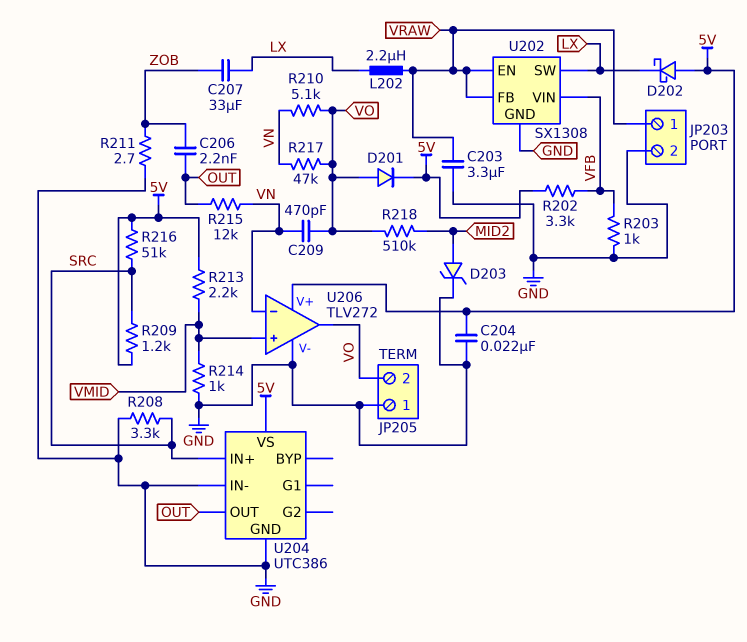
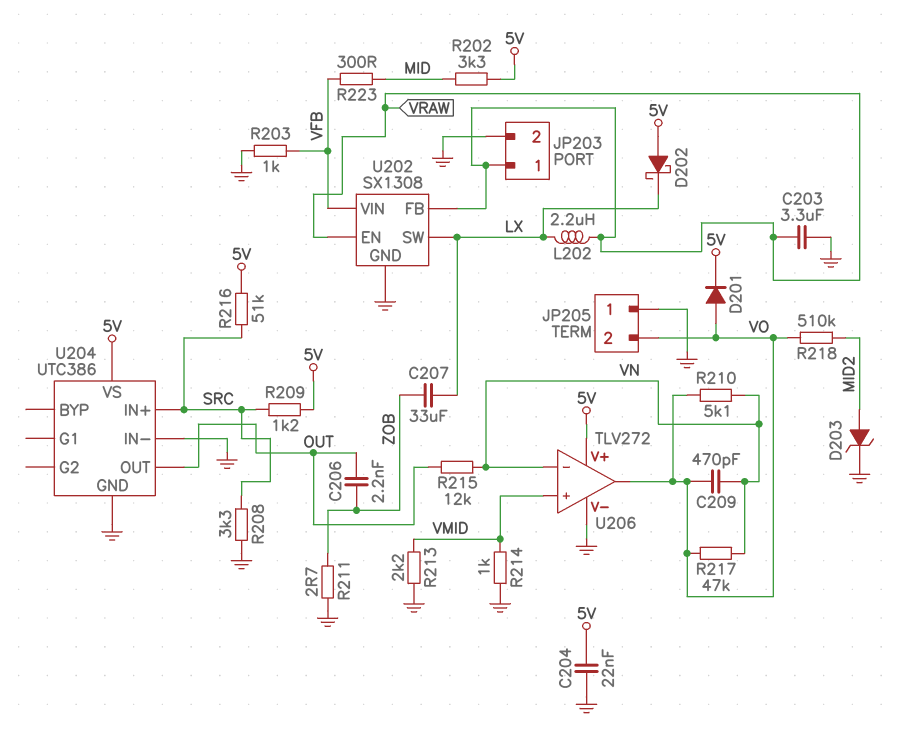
R202: 3.3k (5V, VFB) -> 3.3k (5V, MID)
R213: 2.2k (5V, VMID) -> 2.2k (GND, VMID)
R223: none -> 300 (MID, VFB)

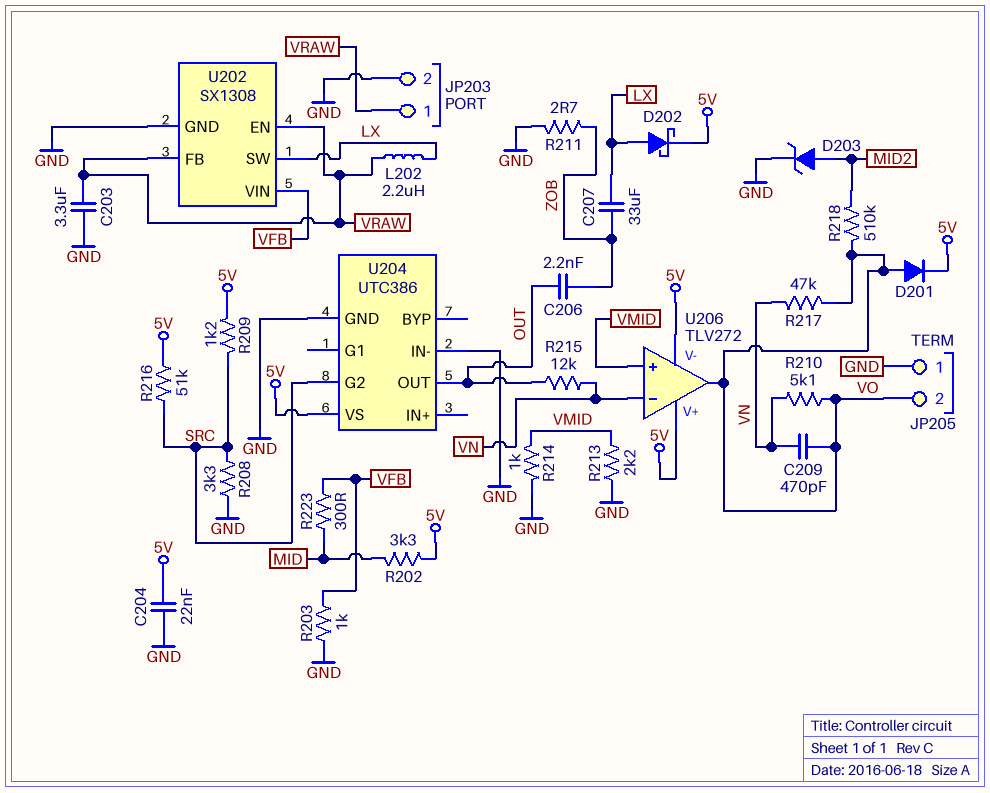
D202: schottky (A 5V, K LX) -> schottky (A LX, K 5V)
U204 pin G2: none -> SRC
U204 pin IN+: SRC -> none
U206 pin V-: GND -> 5V

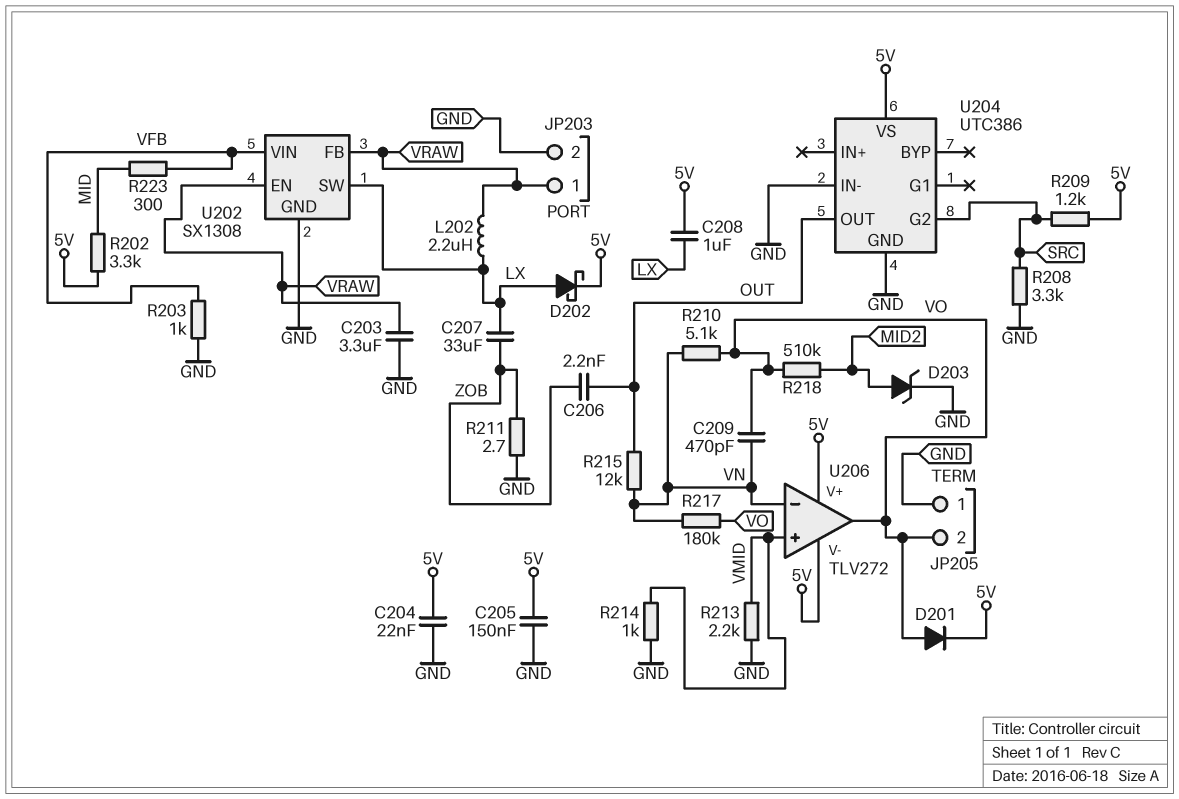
C205: none -> 150nF (5V, GND)
C208: none -> 1uF (5V, LX)
R216: 51k (5V, SRC) -> none
R217: 47k (VN, VO) -> 180k (VN, VO)

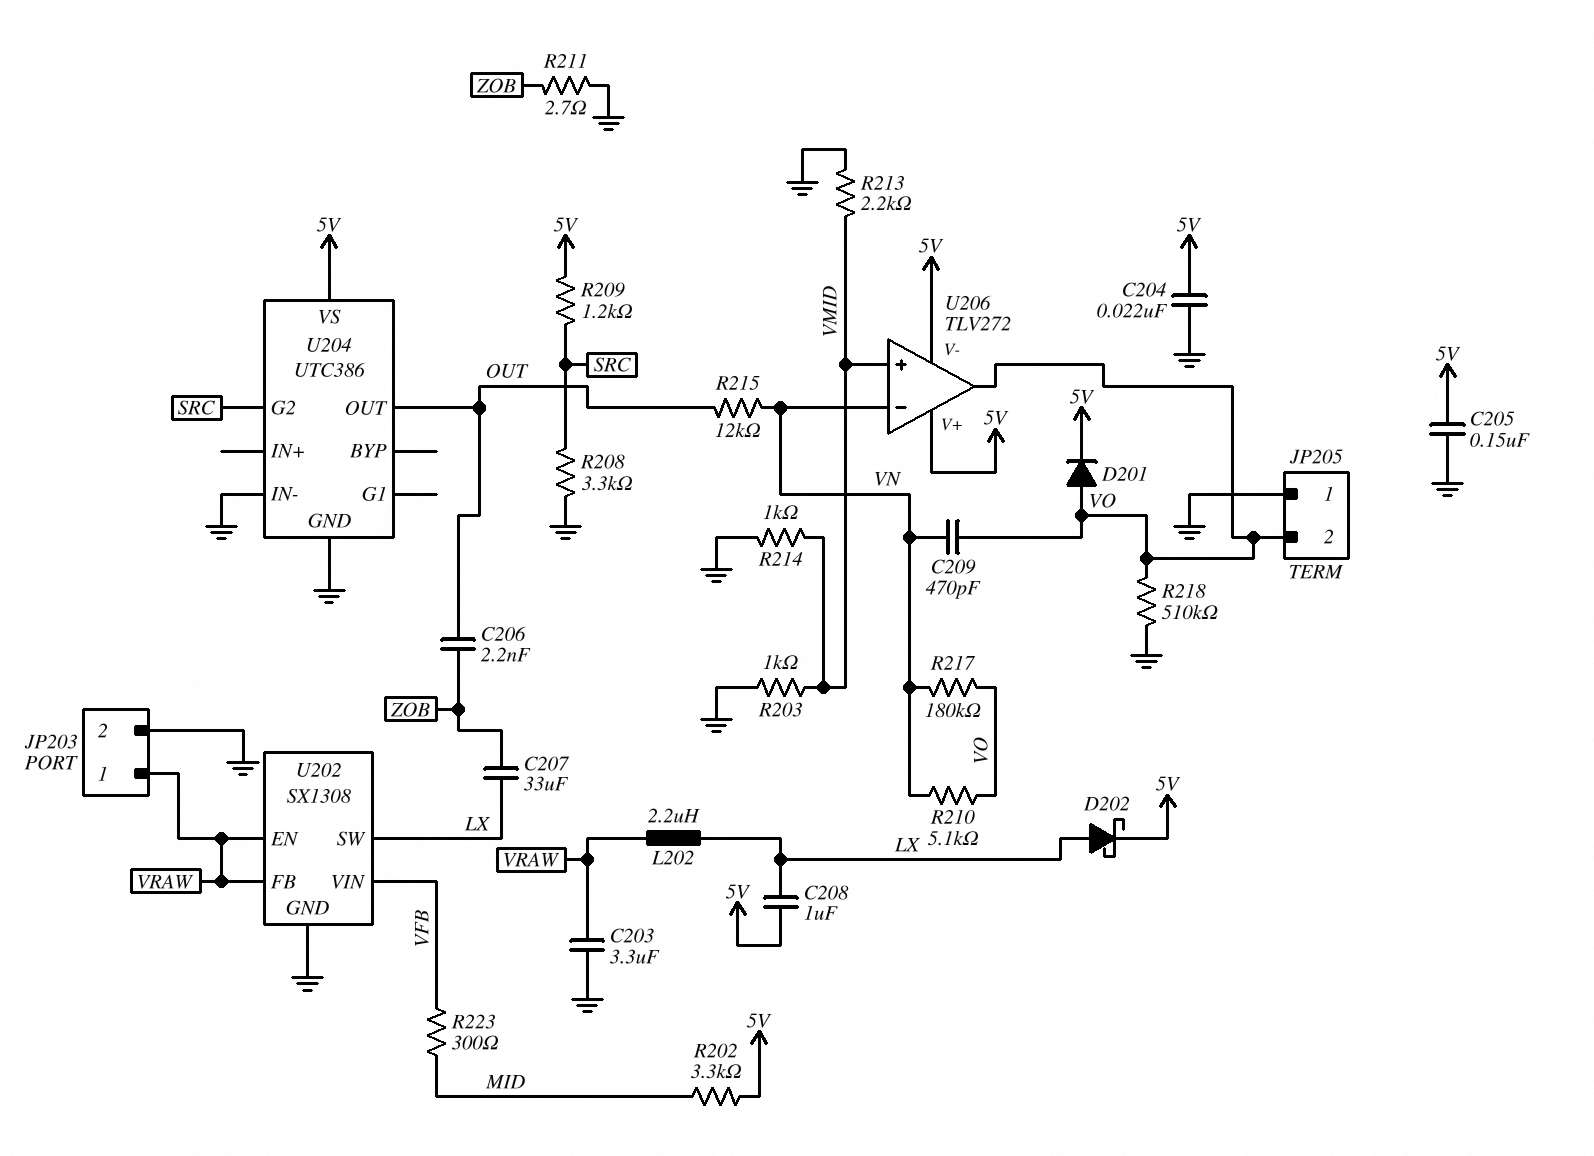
D203: zener (A MID2, K GND) -> none
R203: 1k (GND, VFB) -> 1k (GND, VMID)
R218: 510k (MID2, VO) -> 510k (GND, VO)

